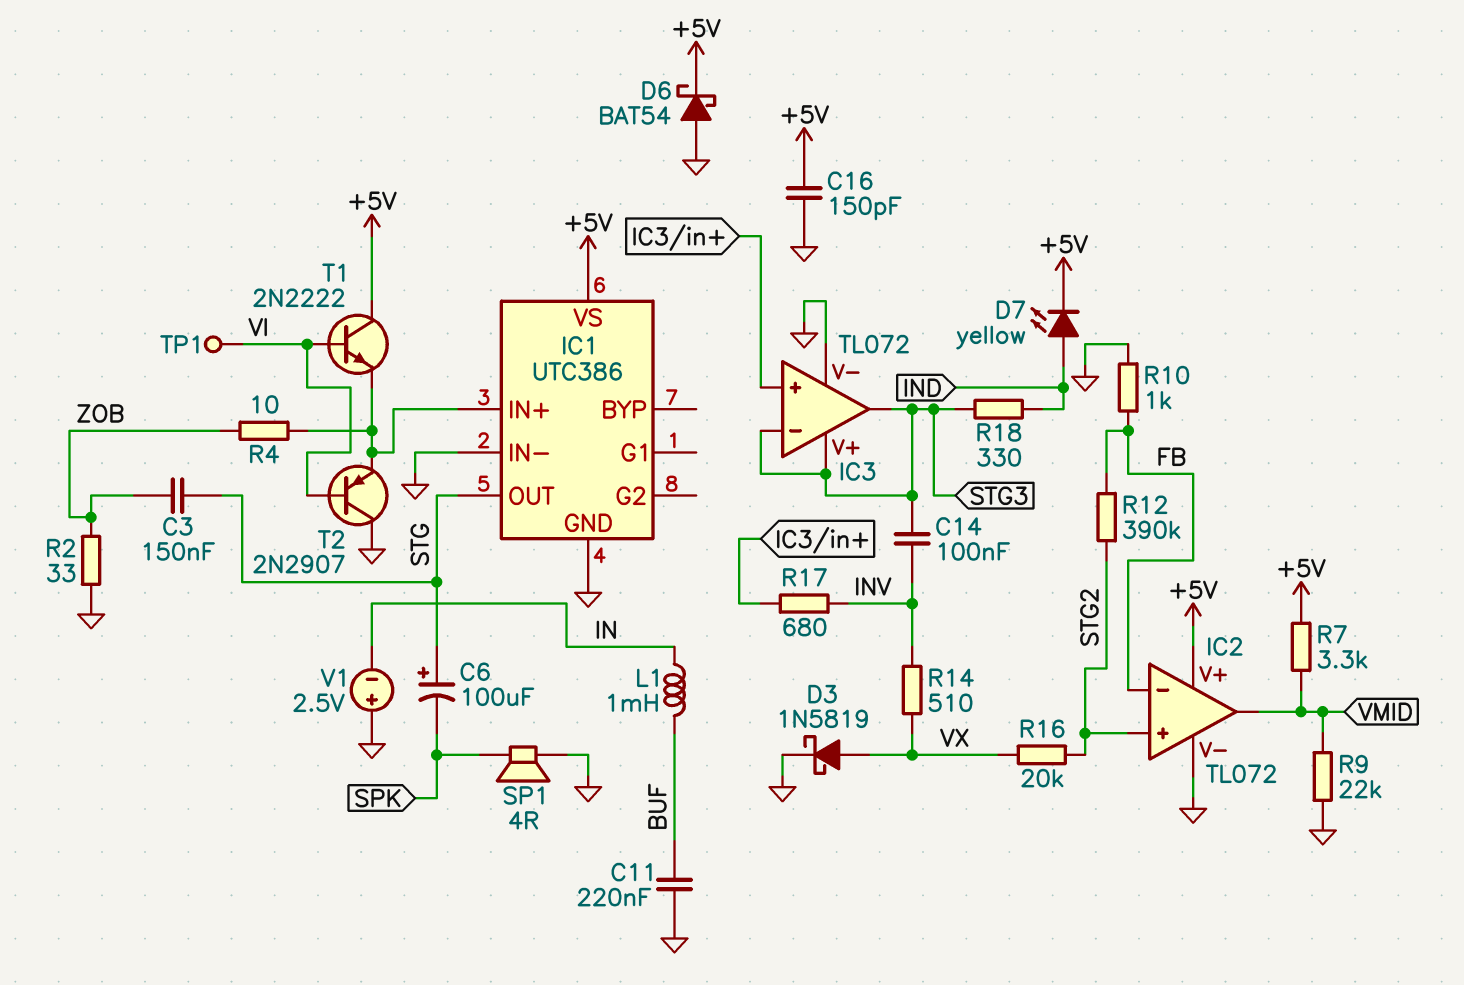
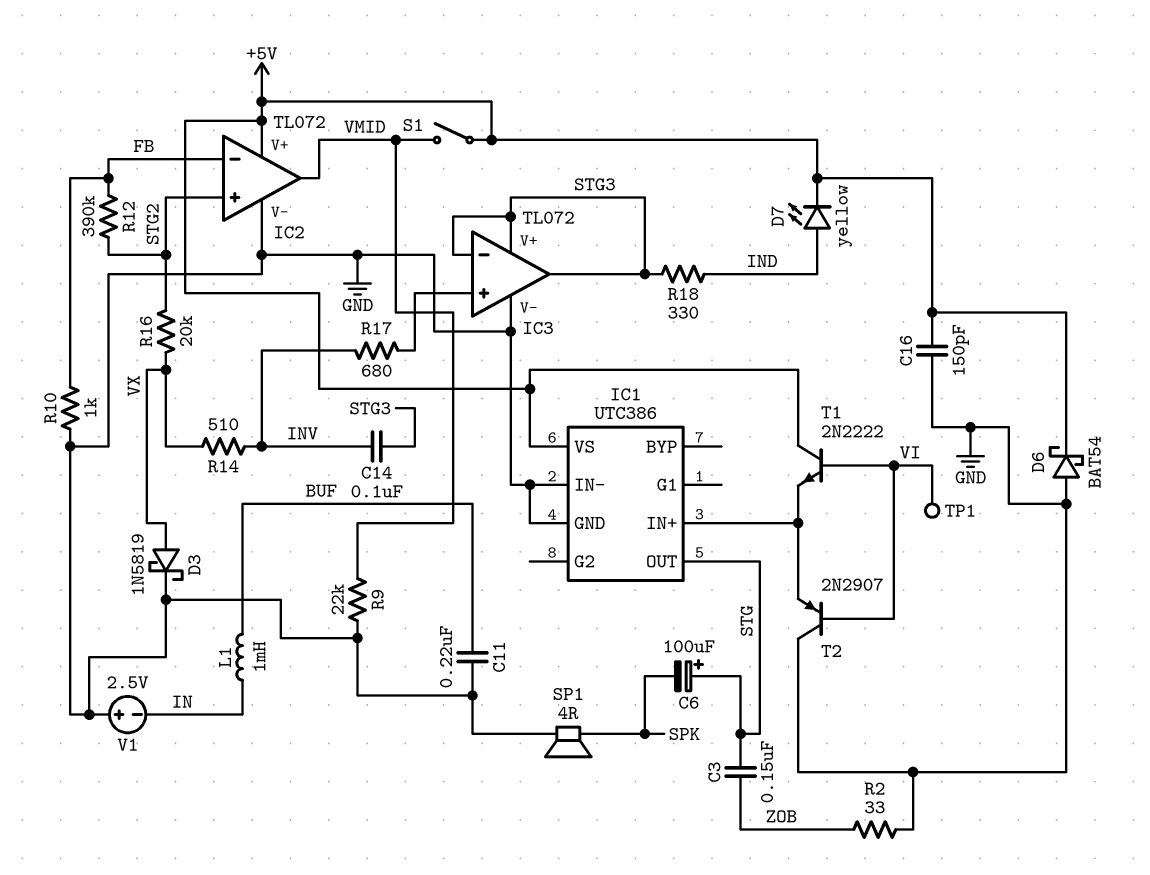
R4: 10 (IC1/IN+, ZOB) -> none
R7: 3.3k (+5V, VMID) -> none
S1: none -> switch (+5V, VMID)

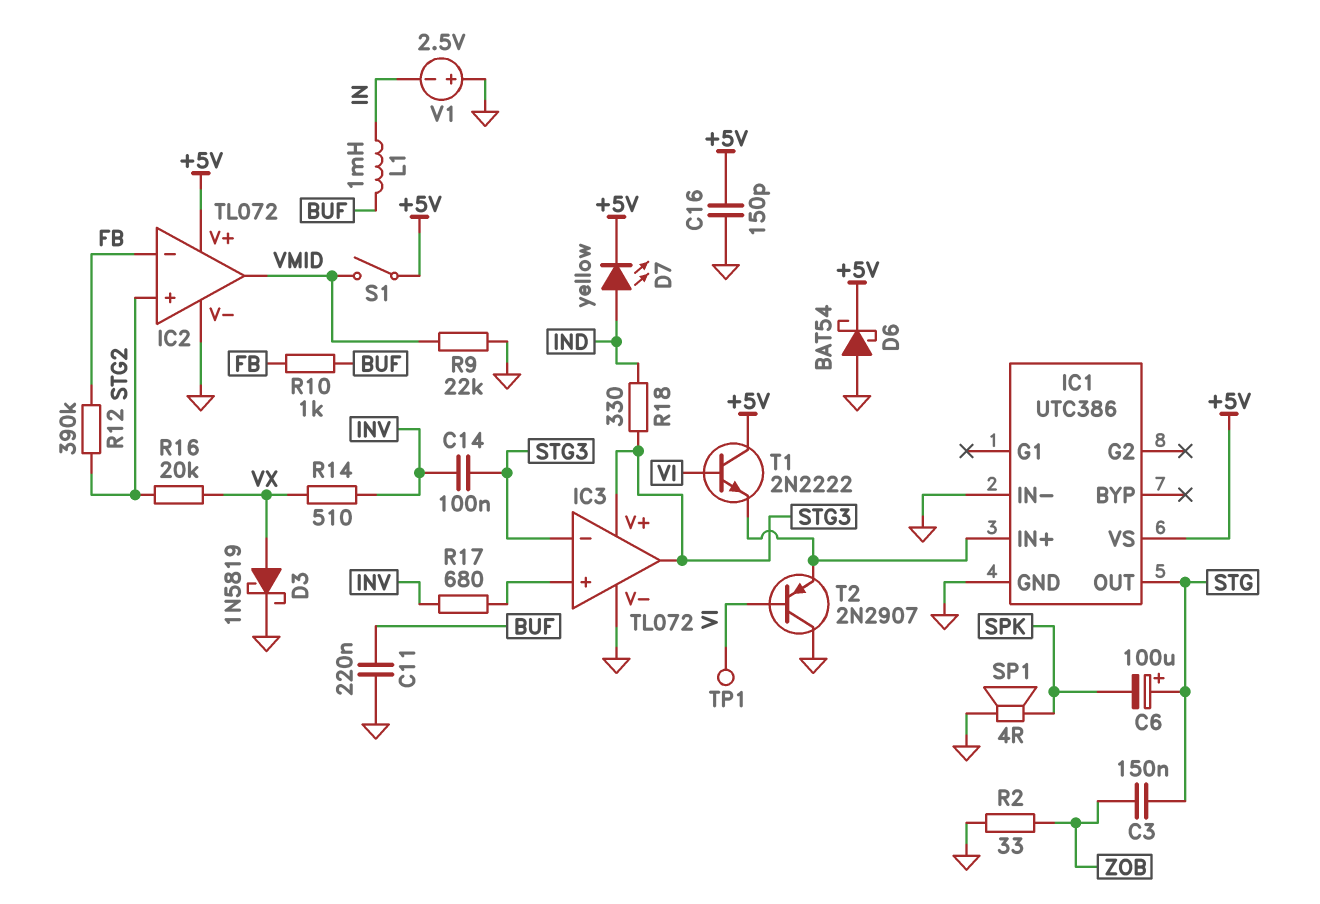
R10: 1k (FB, GND) -> 1k (BUF, FB)

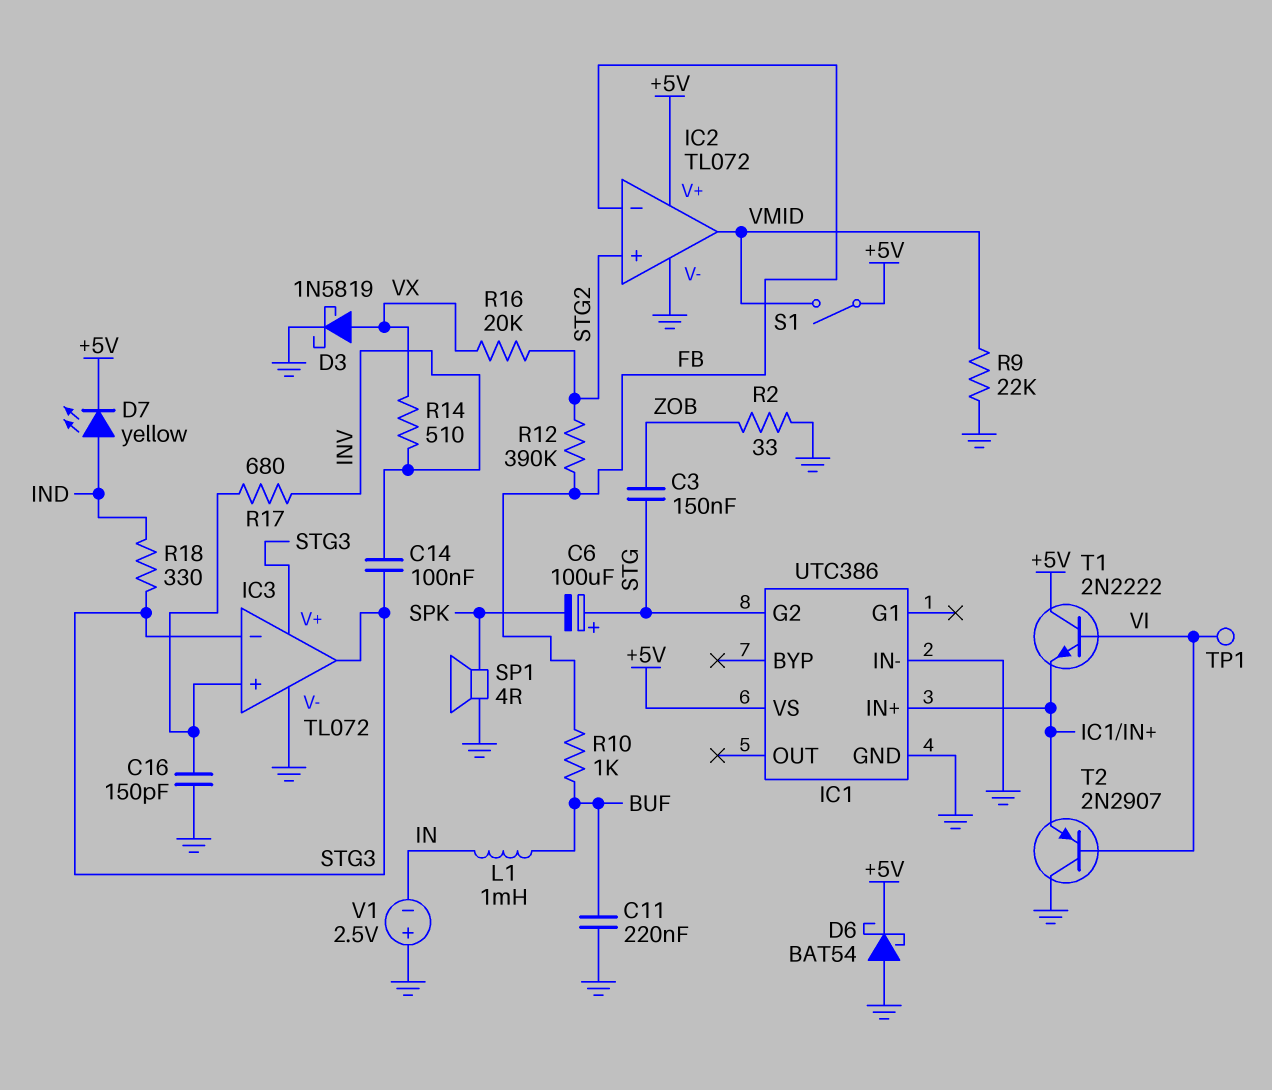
C16: 150pF (+5V, GND) -> 150pF (GND, IC3/in+)
IC1 pin G2: none -> STG
IC1 pin OUT: STG -> none

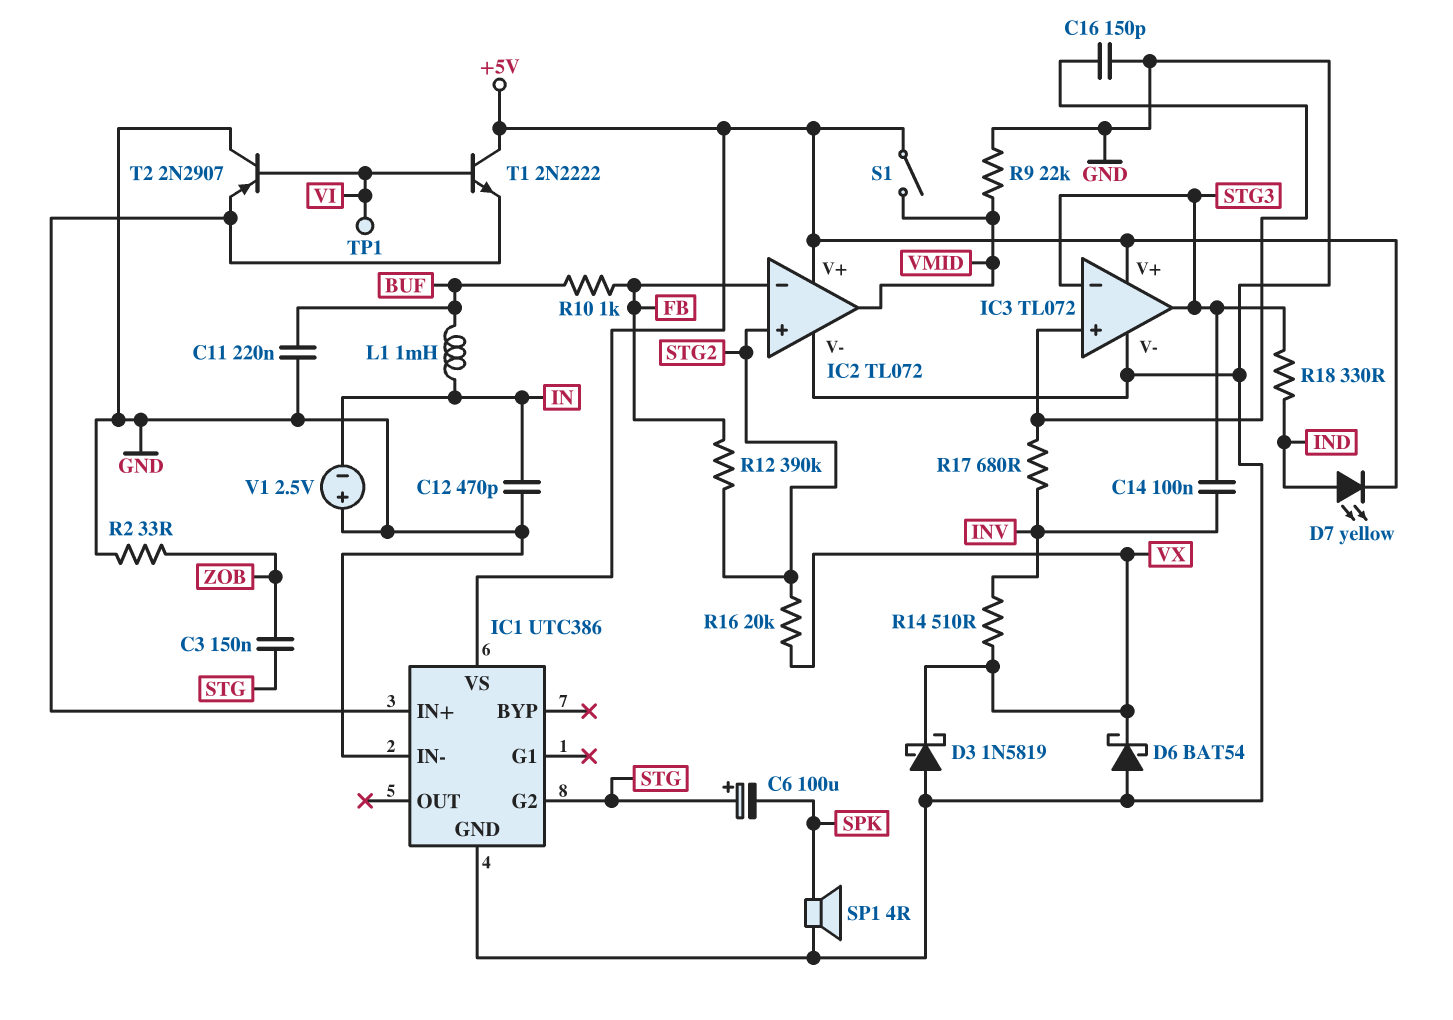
C12: none -> 470pF (GND, IN)
D3: schottky 1N5819 (A VX, K GND) -> schottky 1N5819 (A GND, K VX)
D6: schottky BAT54 (A GND, K +5V) -> schottky BAT54 (A GND, K VX)
IC3 pin V+: STG3 -> +5V

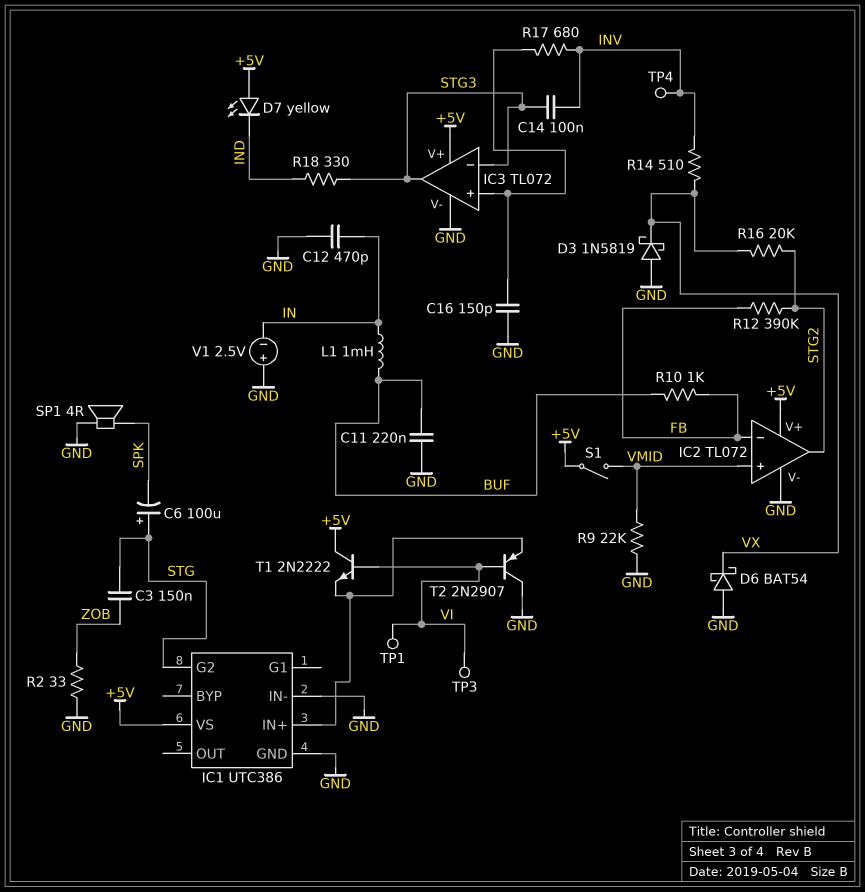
D7: LED yellow (A IND, K +5V) -> LED yellow (A +5V, K IND)
IC2 pin in+: STG2 -> VMID
IC2 pin out: VMID -> STG2
TP3: none -> test point (VI)
TP4: none -> test point (INV)

